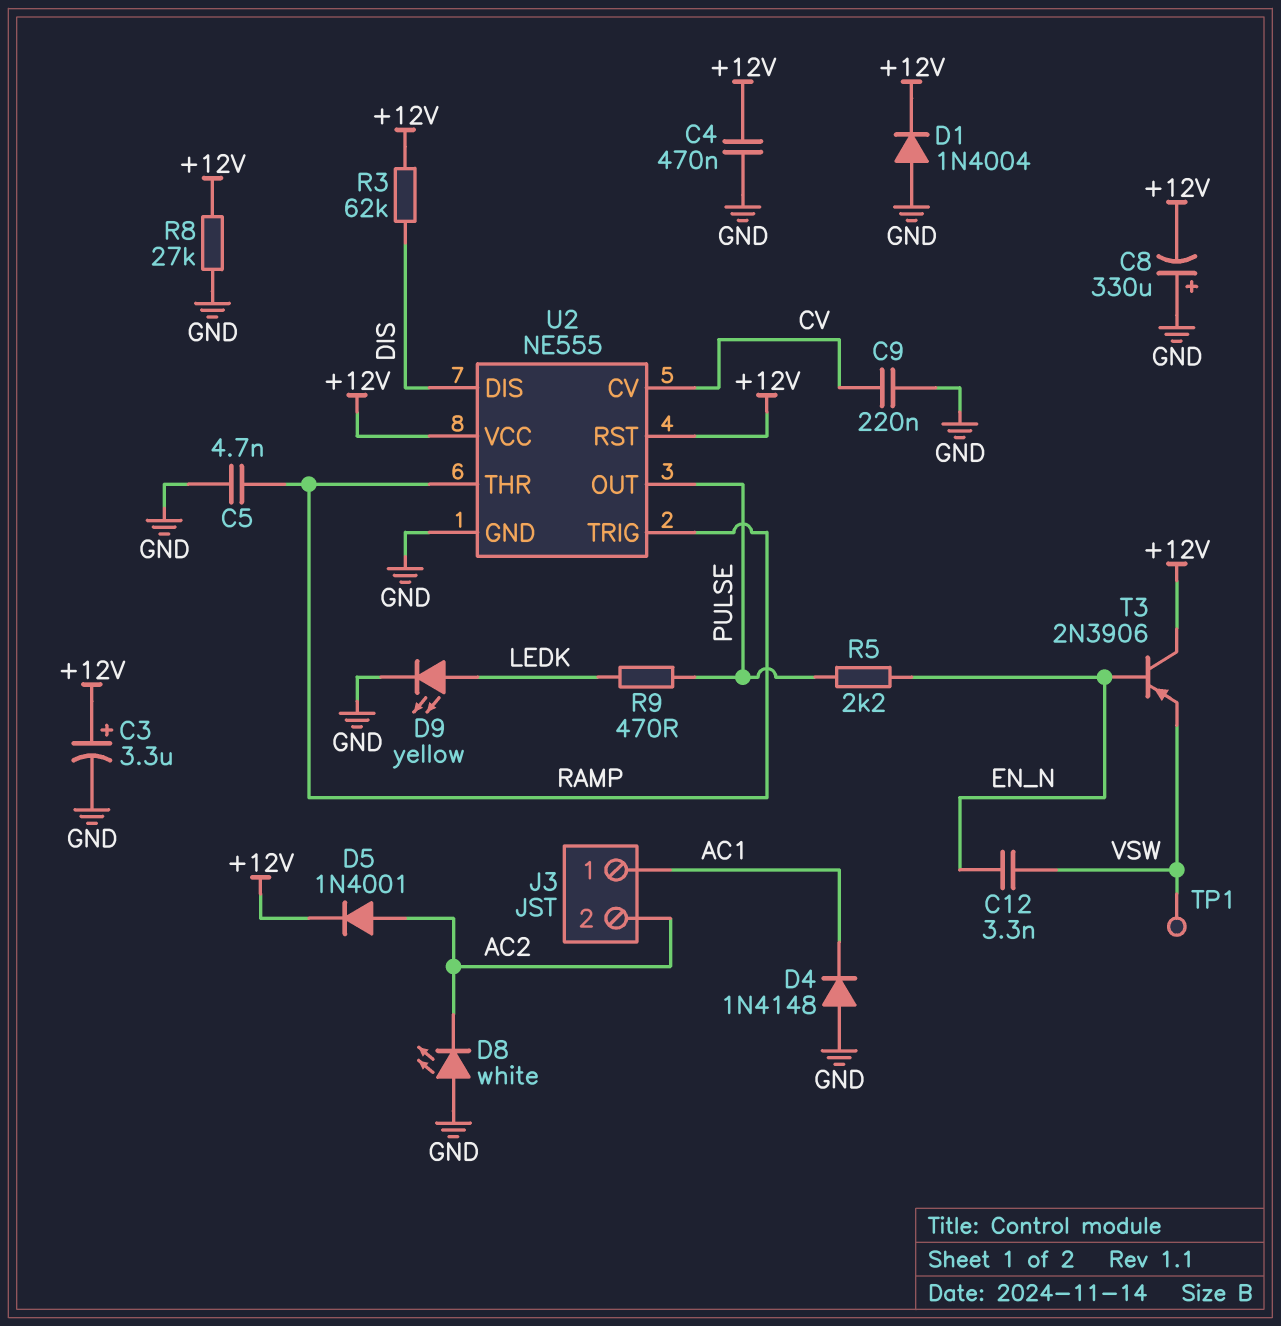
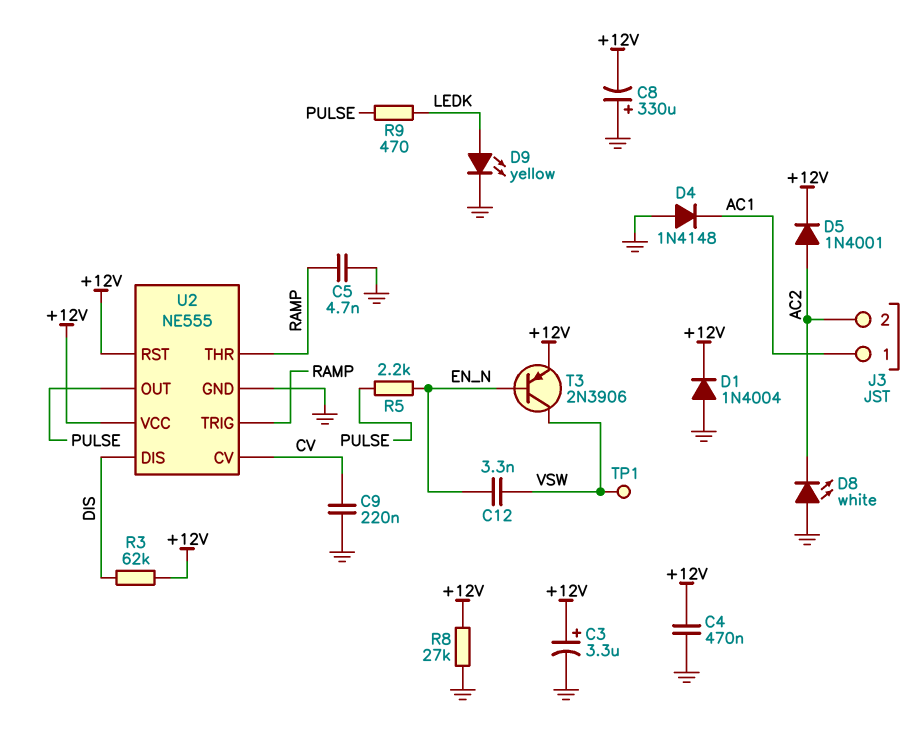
T3: PNP 2N3906 (B EN_N, C +12V, E VSW) -> PNP 2N3906 (B EN_N, C VSW, E +12V)

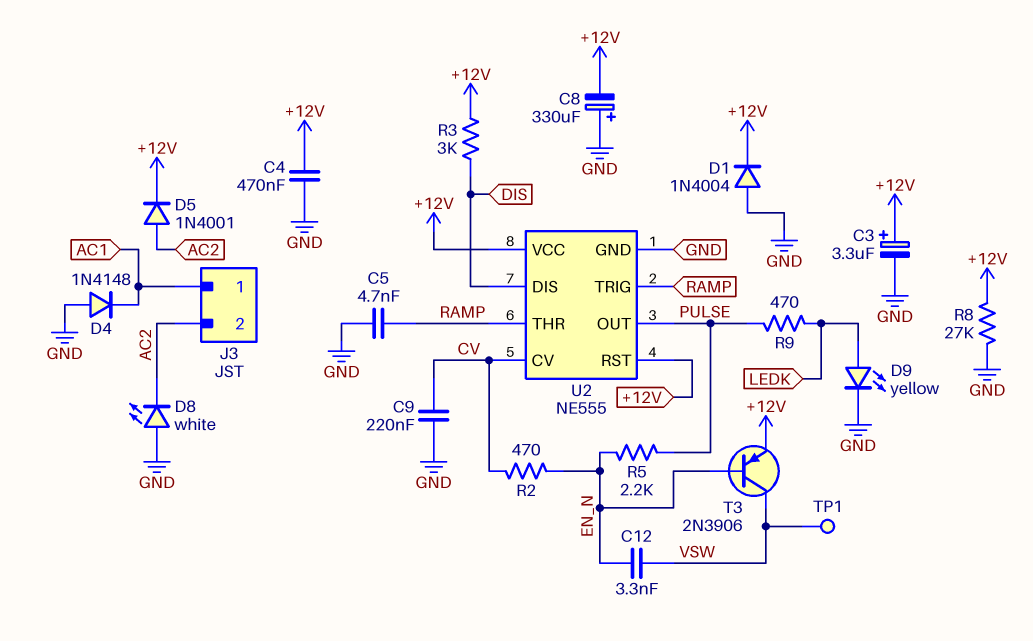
R2: none -> 470 (CV, EN_N)
R3: 62k (+12V, DIS) -> 3k (+12V, DIS)

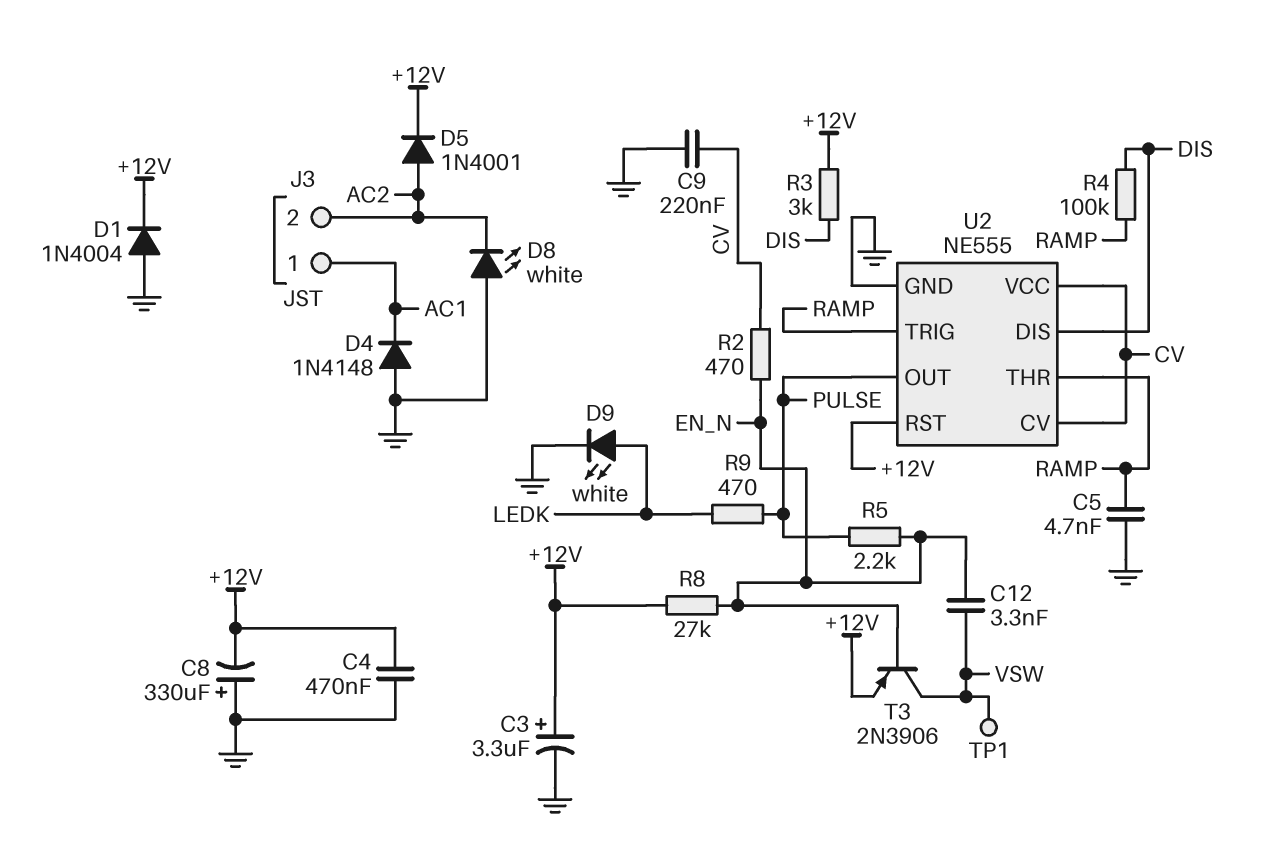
D9: LED yellow (A LEDK, K GND) -> LED white (A LEDK, K GND)
R4: none -> 100k (DIS, RAMP)
R8: 27k (+12V, GND) -> 27k (+12V, EN_N)
U2 pin VCC: +12V -> CV

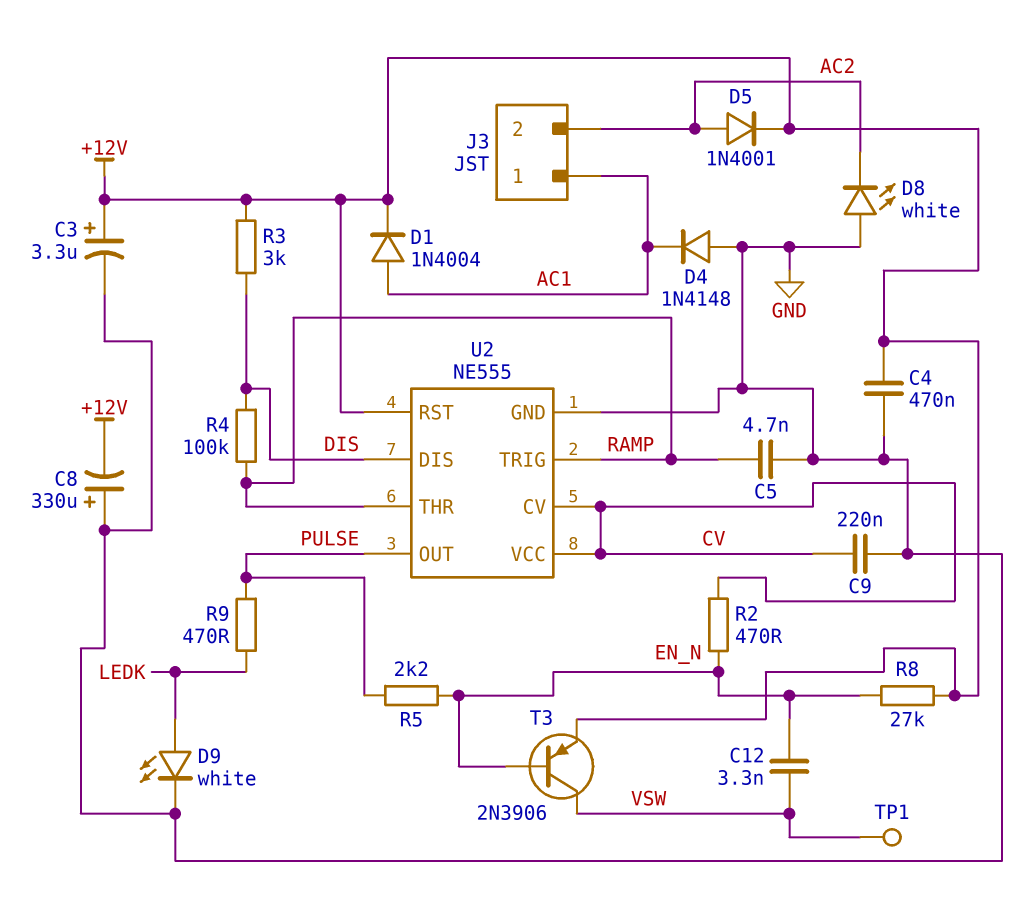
D1: diode 1N4004 (A GND, K +12V) -> diode 1N4004 (A AC1, K +12V)

